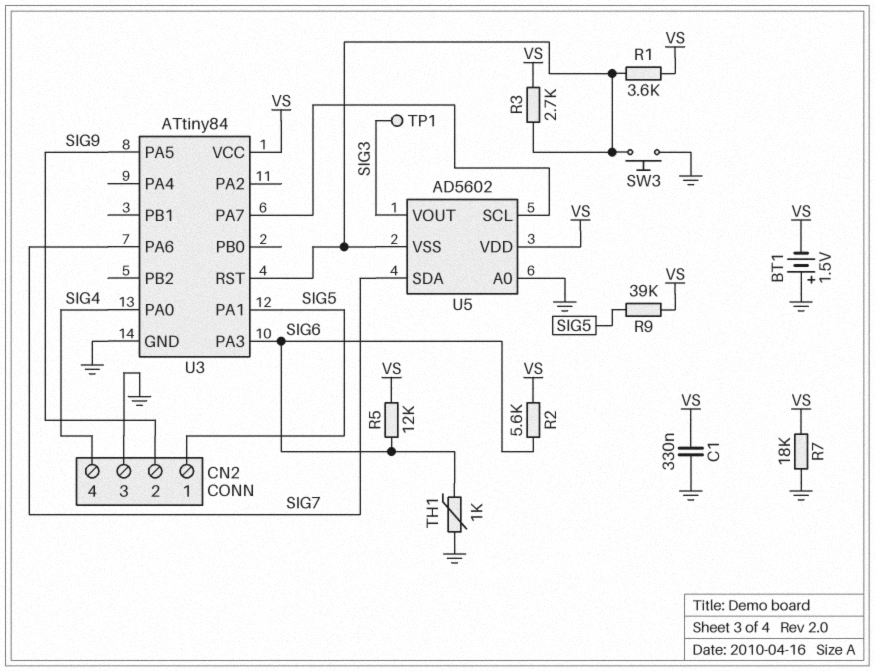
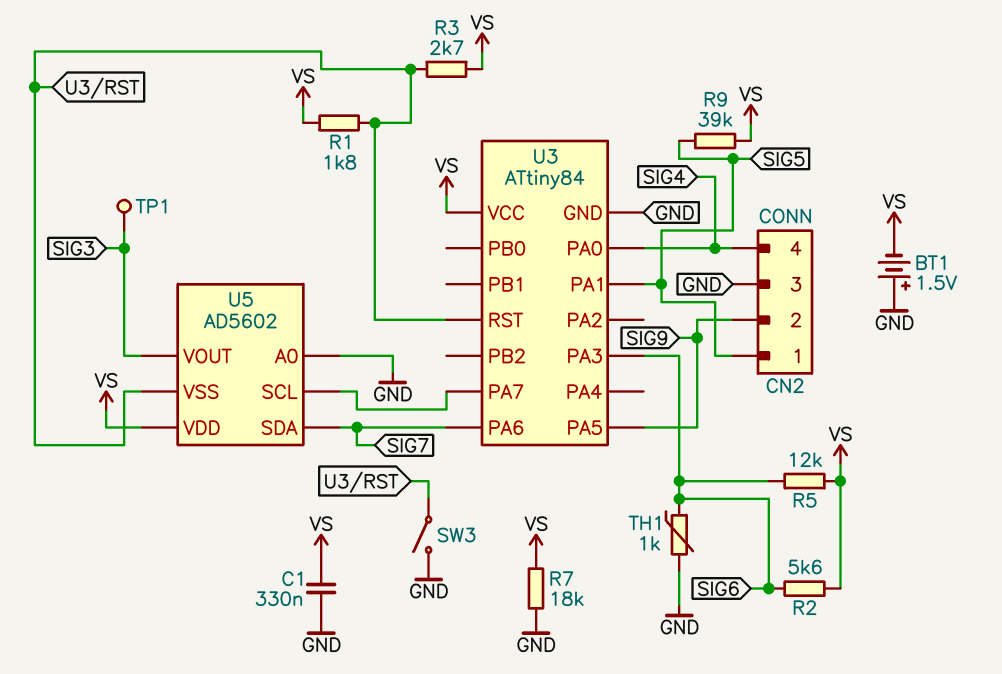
R1: 3.6k (U3/RST, VS) -> 1.8k (U3/RST, VS)
SW3: button (GND, U3/RST) -> switch (GND, U3/RST)

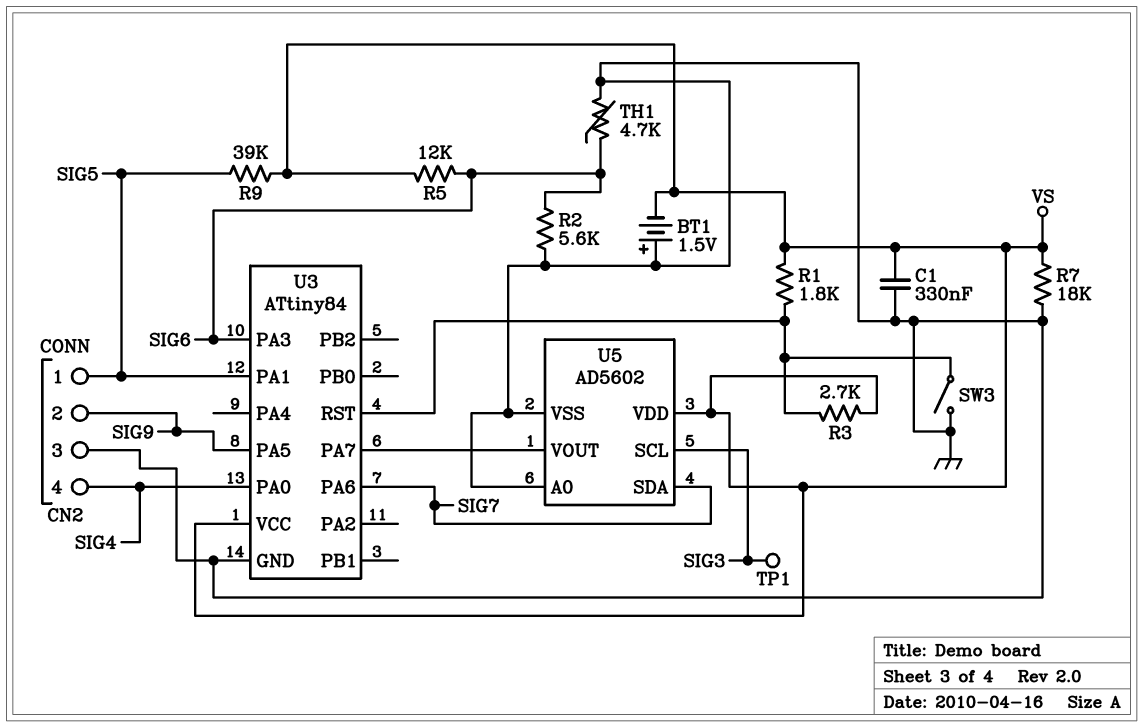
R2: 5.6k (SIG6, VS) -> 5.6k (GND, SIG6)
TH1: 1k (GND, SIG6) -> 4.7k (GND, SIG6)
U5 pin SCL: U3/PA7 -> SIG3
U5 pin VOUT: SIG3 -> U3/PA7
U5 pin VSS: U3/RST -> GND

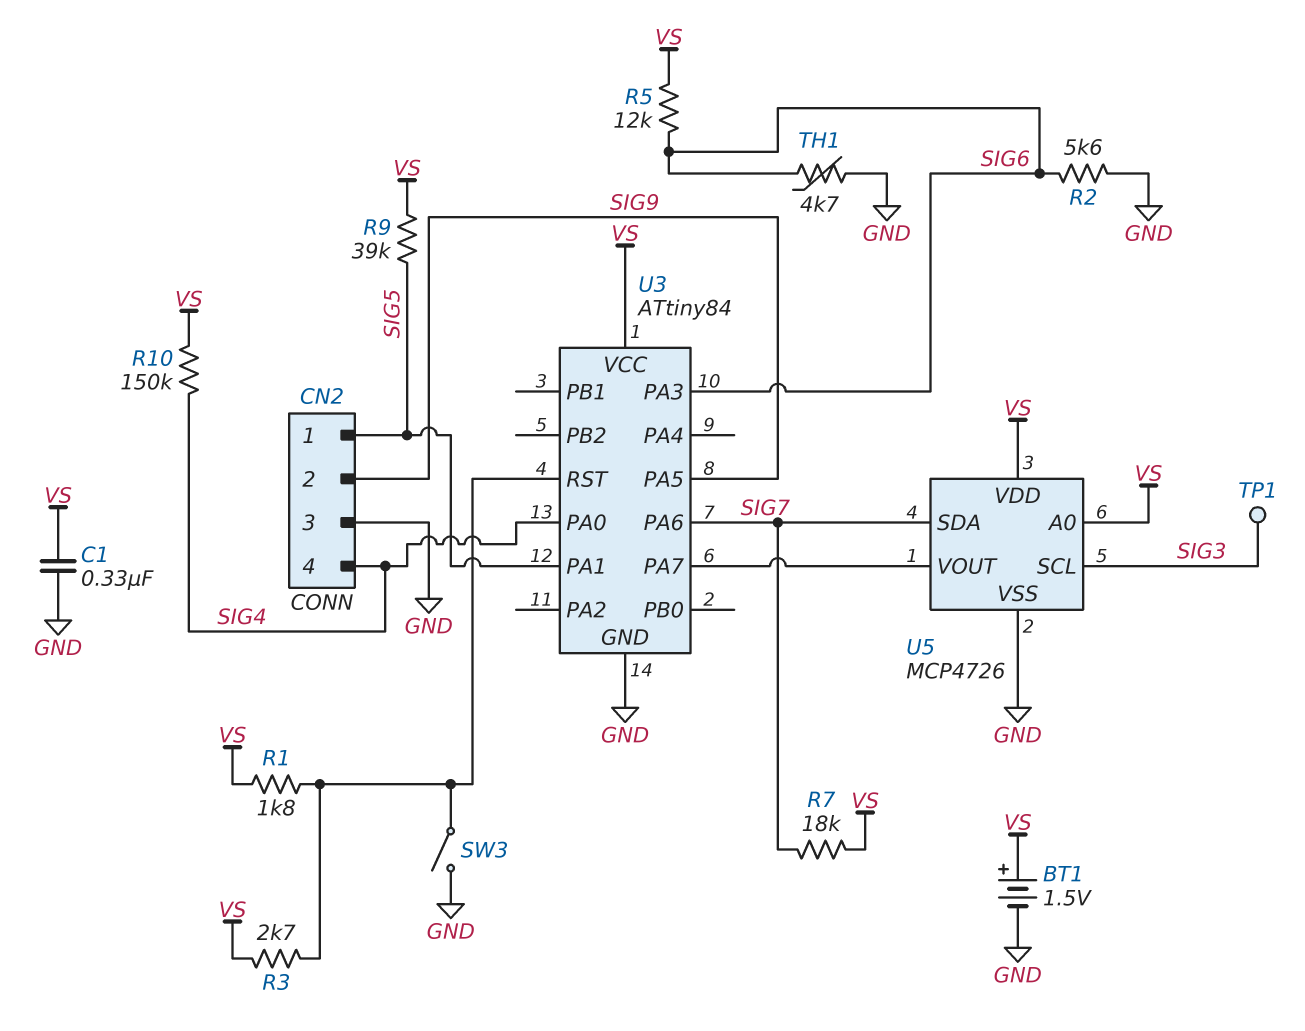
BT1: 1.5V (plus GND, minus VS) -> 1.5V (plus VS, minus GND)
R7: 18k (GND, VS) -> 18k (SIG7, VS)
R10: none -> 150k (SIG4, VS)
U5: AD5602 -> MCP4726
U5 pin A0: GND -> VS

